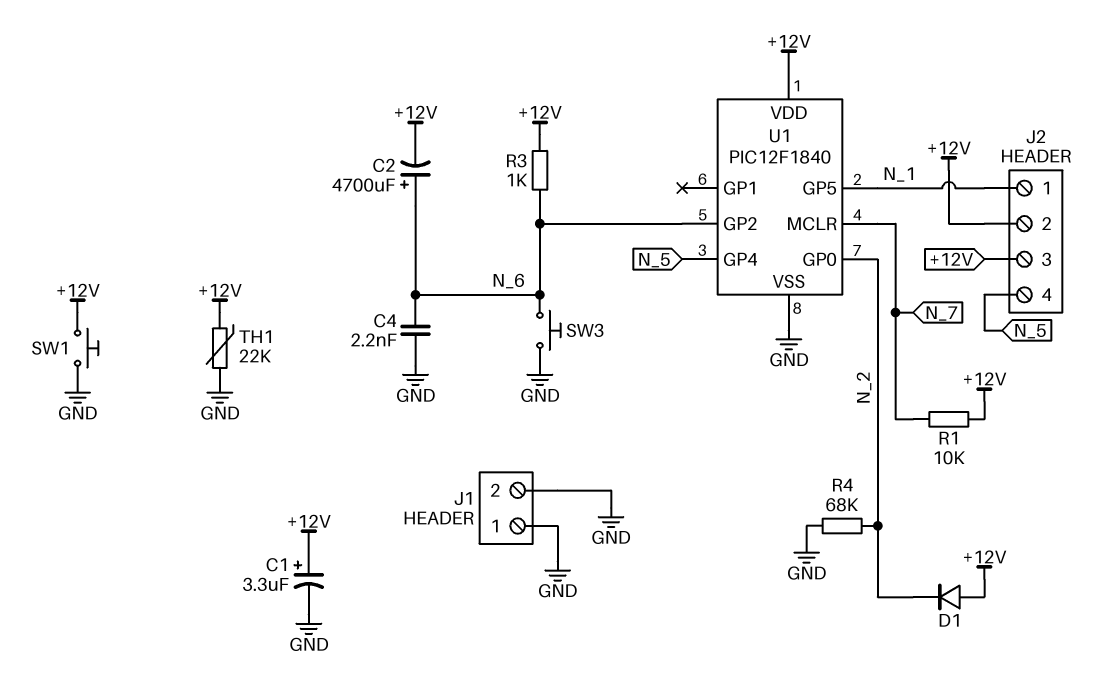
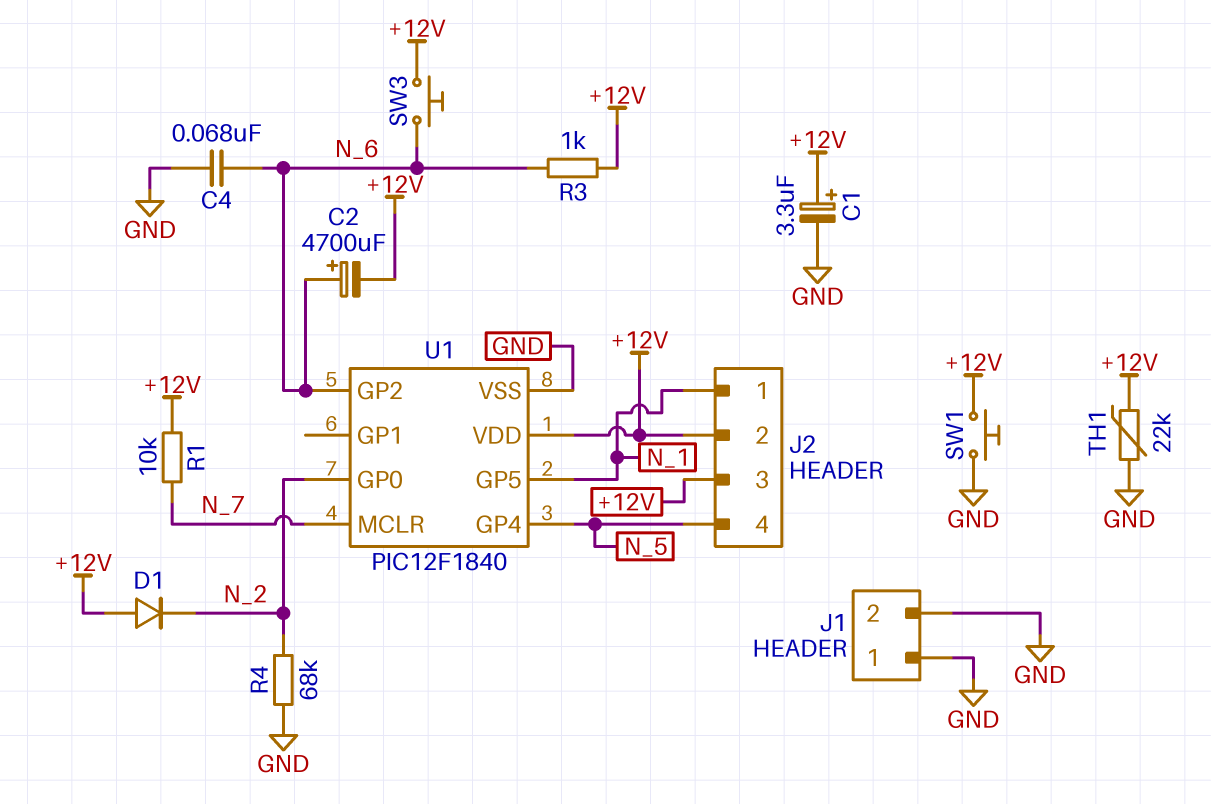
C4: 2.2nF (GND, N_6) -> 68nF (GND, N_6)
SW3: button (GND, N_6) -> button (+12V, N_6)

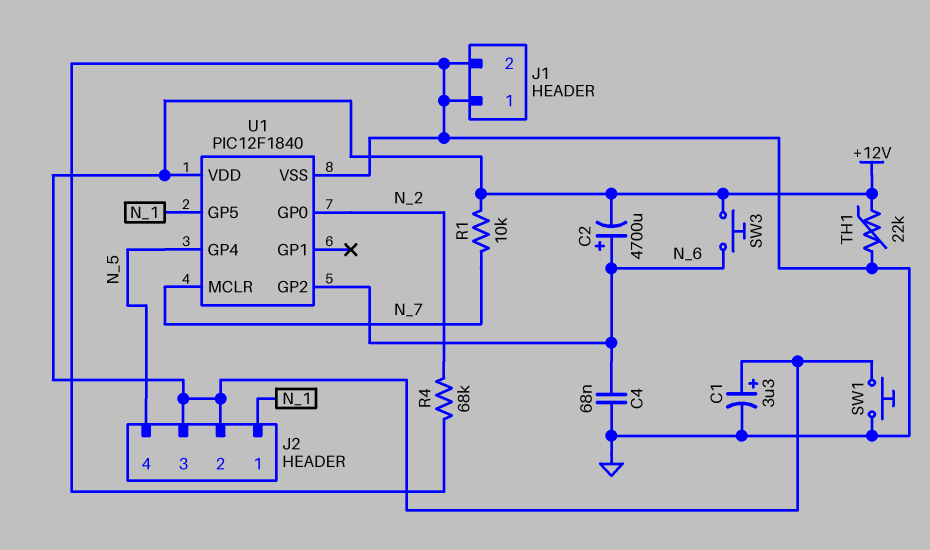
D1: diode (A +12V, K N_2) -> none
R3: 1k (+12V, N_6) -> none

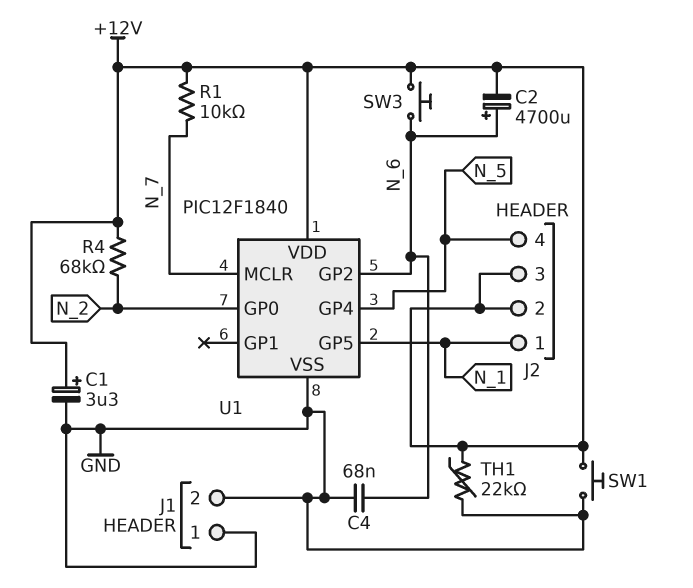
R4: 68k (GND, N_2) -> 68k (+12V, N_2)

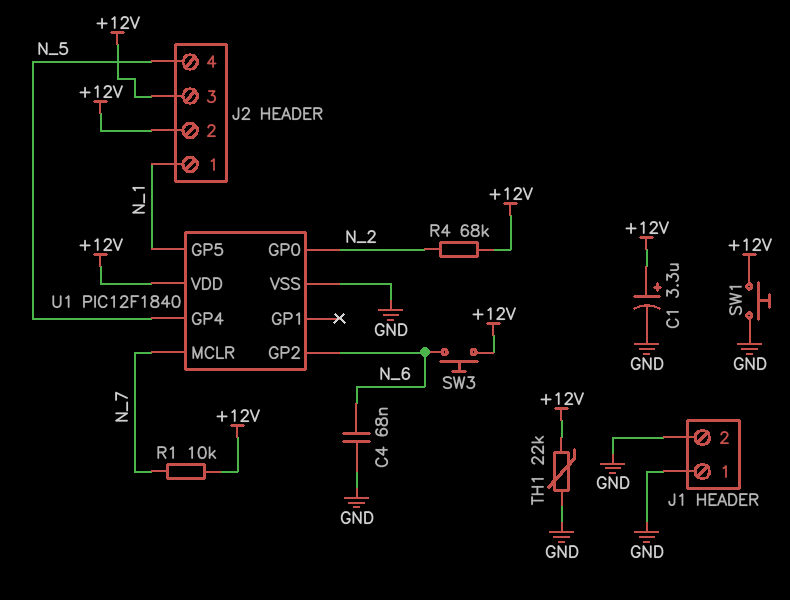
C2: 4700uF (plus N_6, minus +12V) -> none

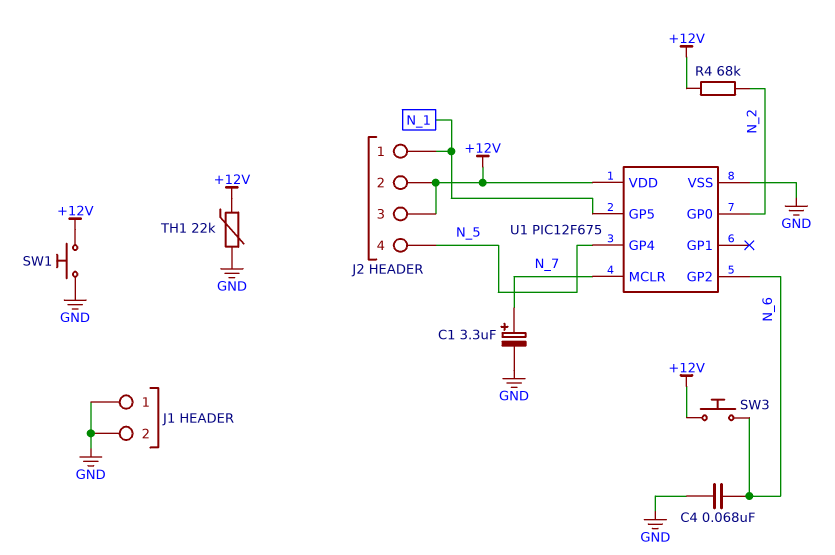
C1: 3.3uF (plus +12V, minus GND) -> 3.3uF (plus N_7, minus GND)
R1: 10k (+12V, N_7) -> none
U1: PIC12F1840 -> PIC12F675

